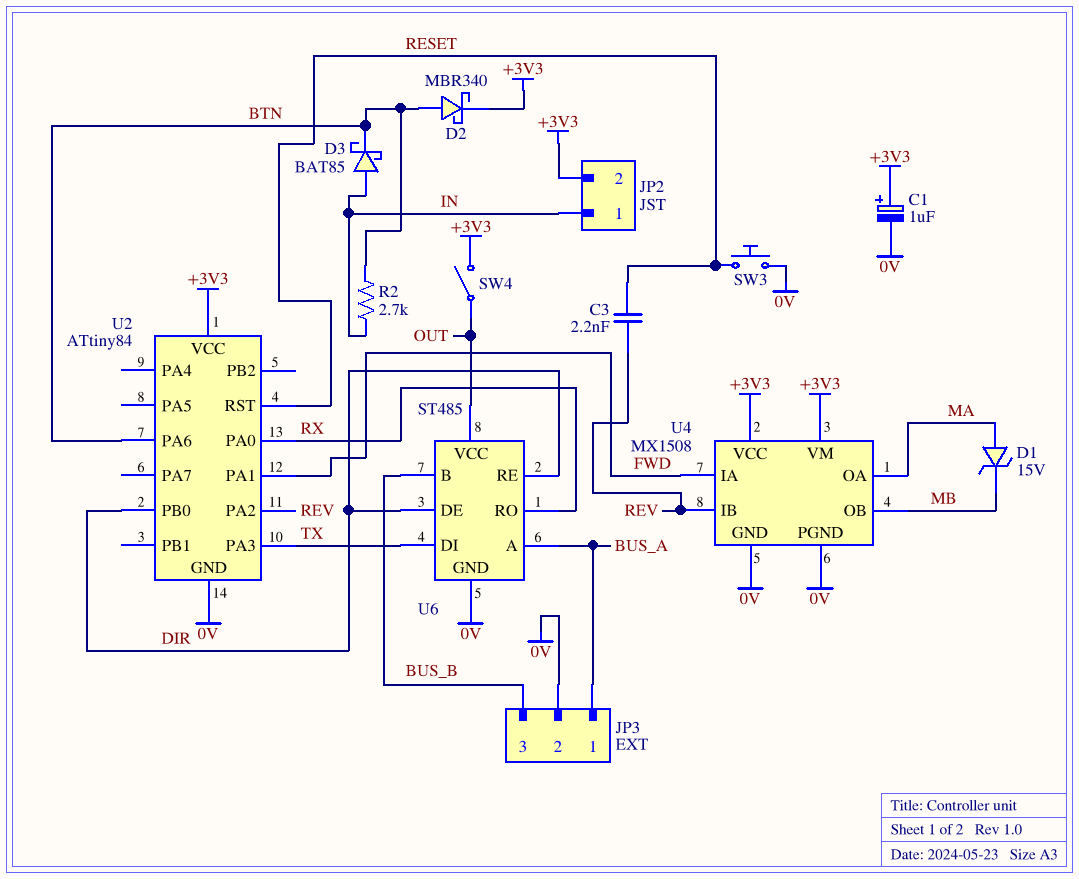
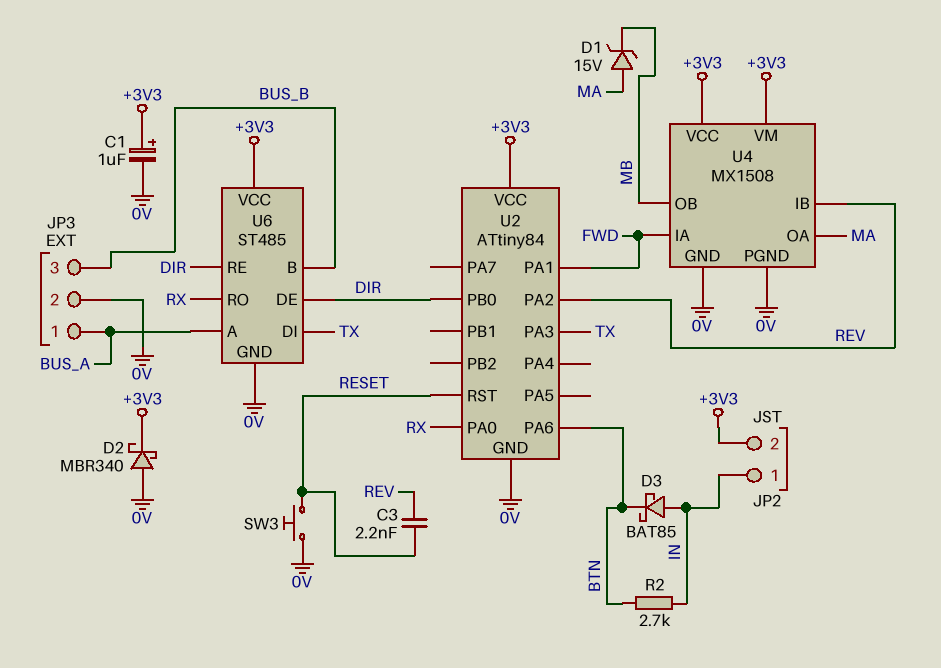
D2: schottky MBR340 (A BTN, K +3V3) -> schottky MBR340 (A 0V, K +3V3)
SW4: switch (+3V3, OUT) -> none
U6 pin VCC: OUT -> +3V3

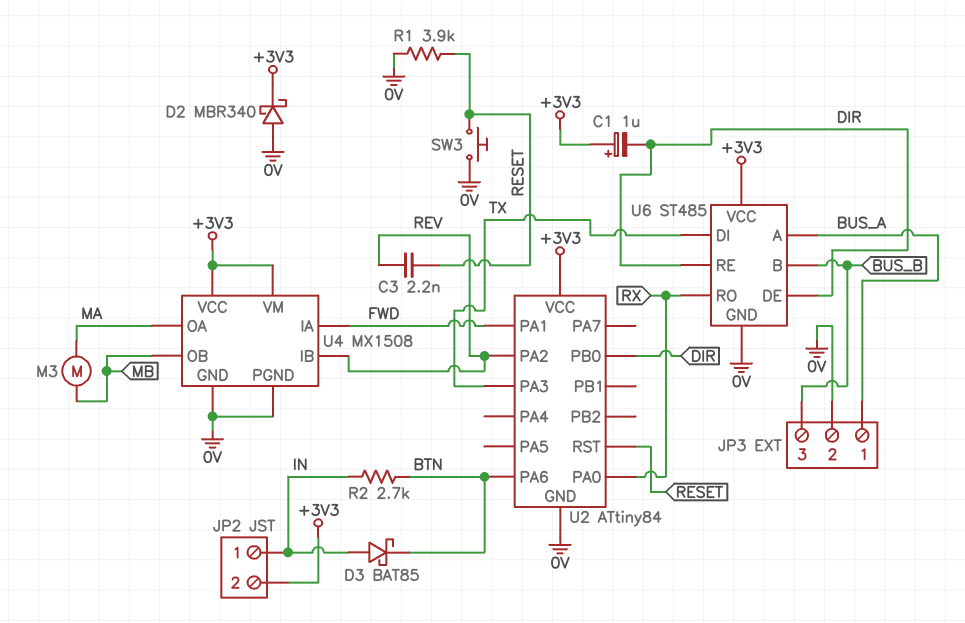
C1: 1uF (plus +3V3, minus 0V) -> 1uF (plus +3V3, minus DIR)
D1: zener 15V (A MA, K MB) -> none
M3: none -> motor (MA, MB)
R1: none -> 3.9k (0V, RESET)

